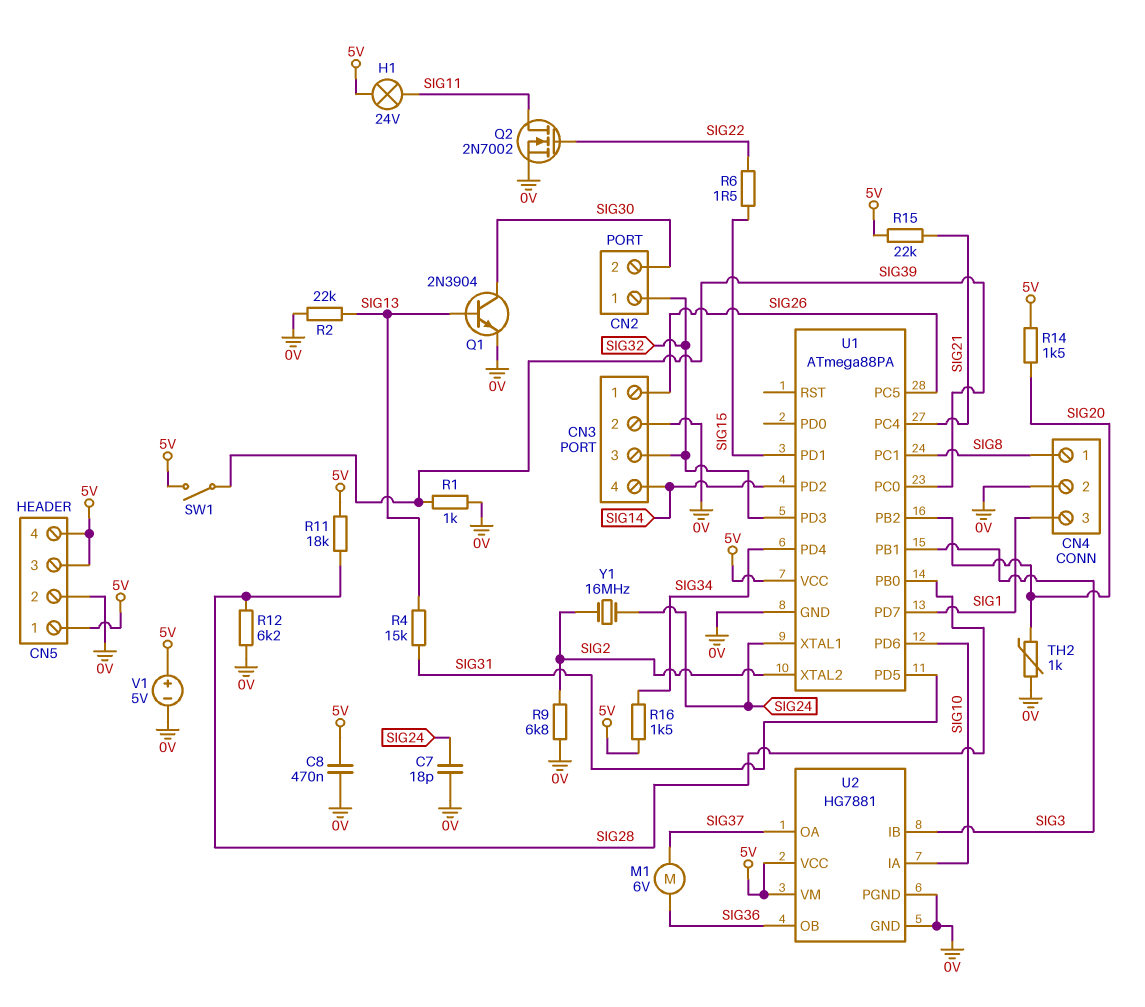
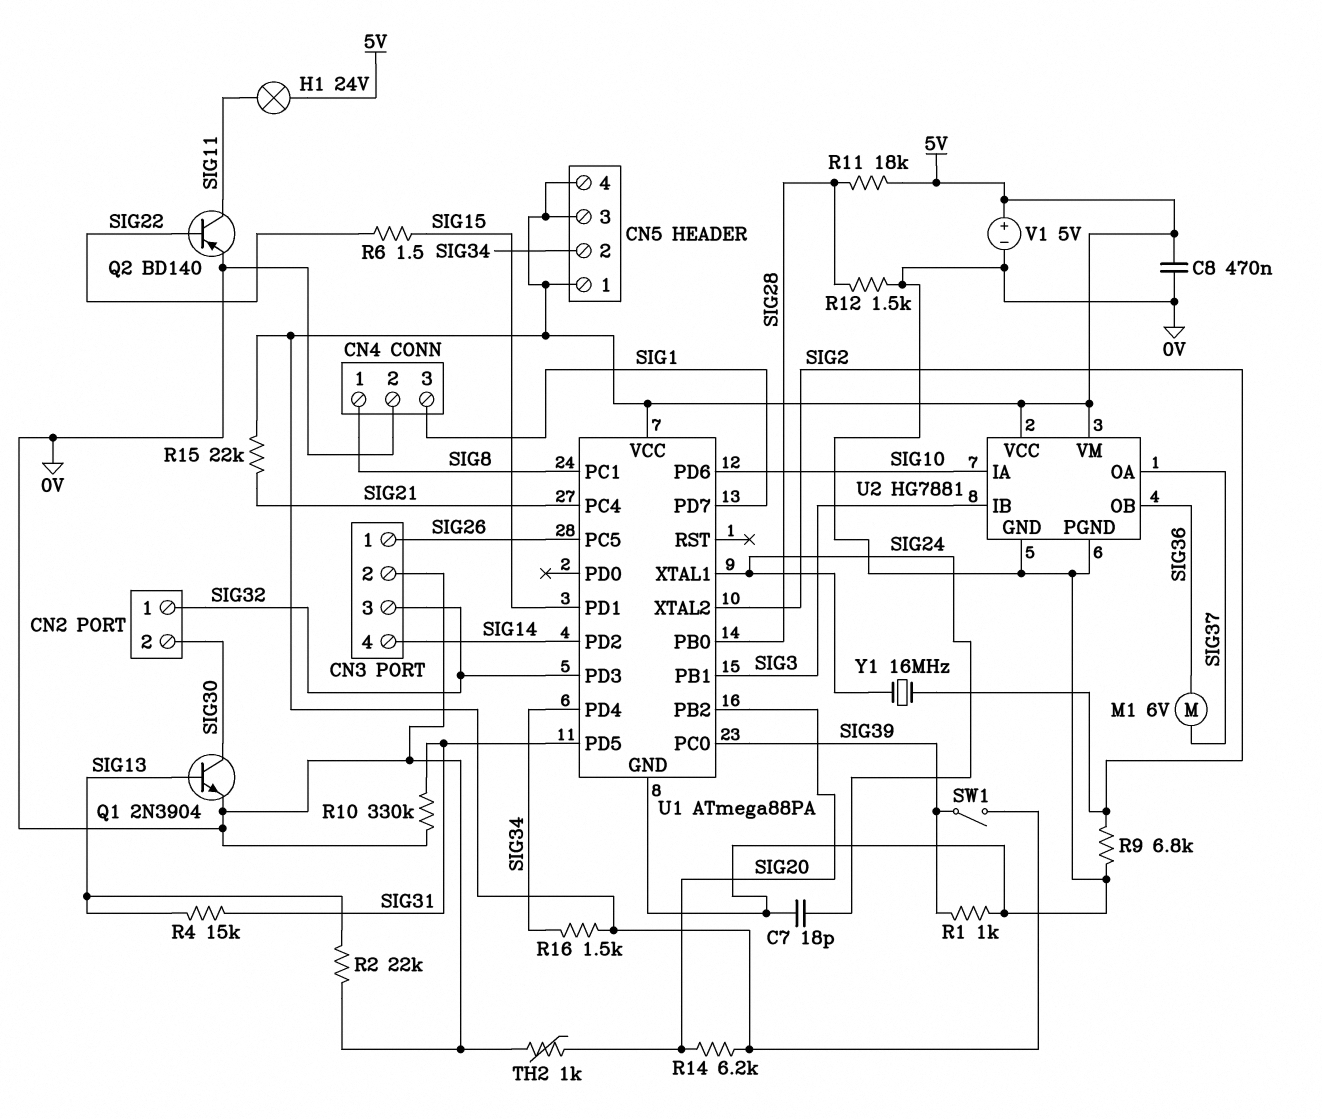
CN5 pin 2: 0V -> SIG34
Q2: NMOS 2N7002 (G SIG22, D SIG11, S 0V) -> PNP BD140 (B SIG22, C SIG11, E 0V)
R10: none -> 330k (0V, SIG31)
R12: 6.2k (0V, SIG28) -> 1.5k (0V, SIG28)
R14: 1.5k (5V, SIG20) -> 6.2k (5V, SIG20)

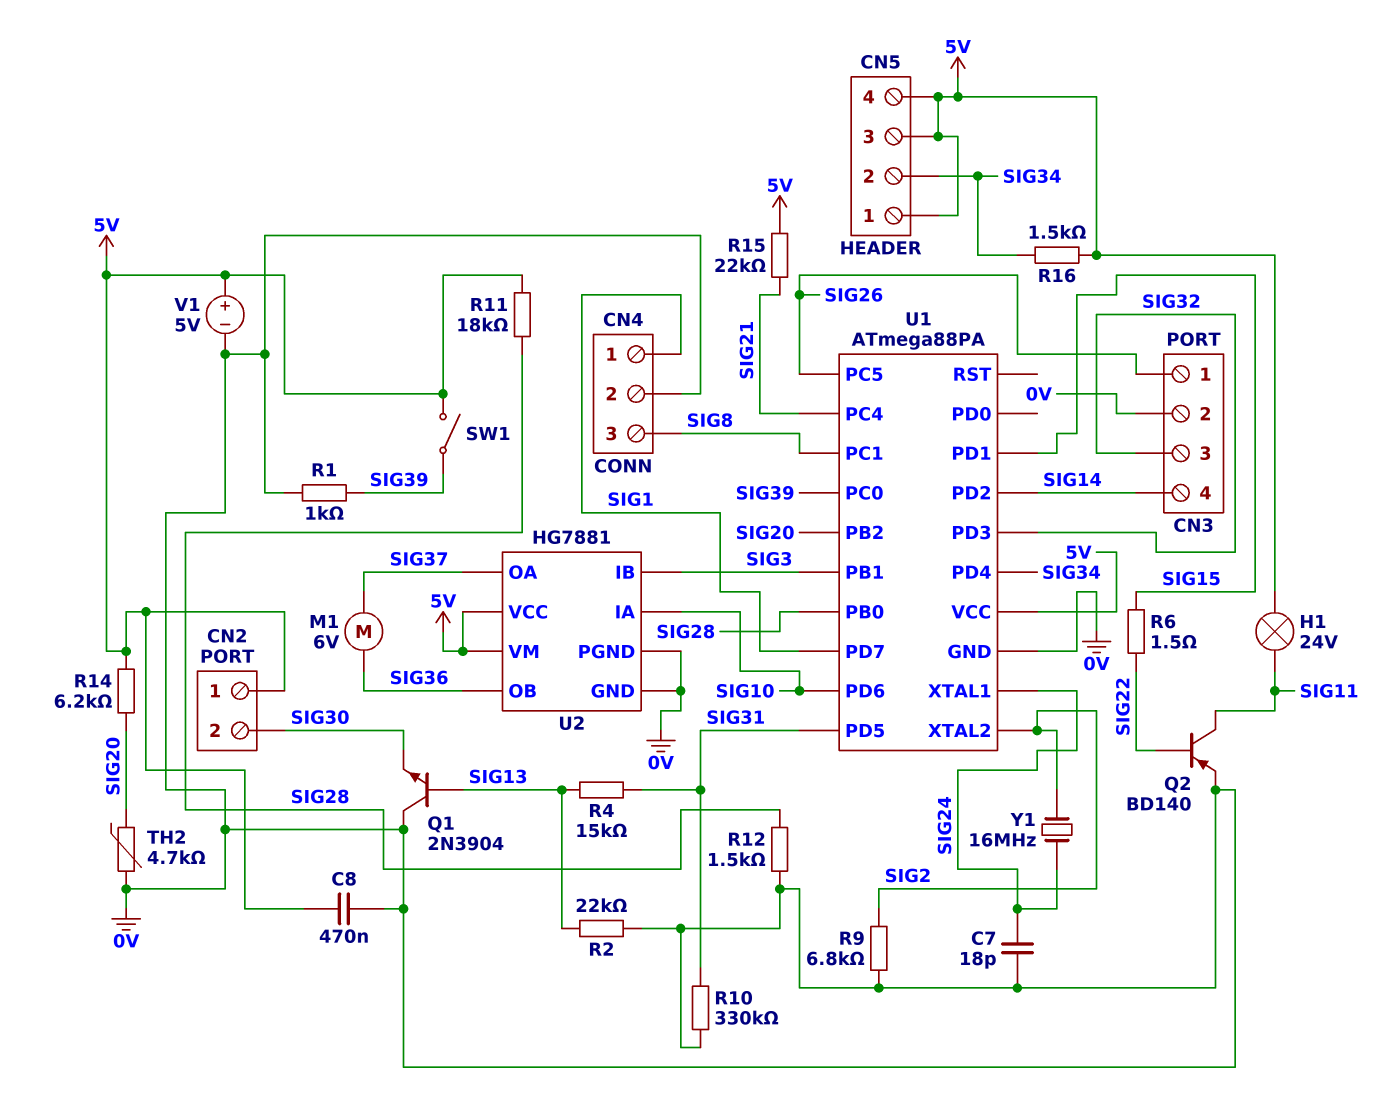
CN2 pin 1: SIG32 -> 5V
CN4 pin 1: SIG8 -> SIG1
CN4 pin 3: SIG1 -> SIG8
Q1: NPN 2N3904 (B SIG13, C SIG30, E 0V) -> NPN 2N3904 (B SIG13, C 0V, E SIG30)
TH2: 1k (0V, SIG20) -> 4.7k (0V, SIG20)

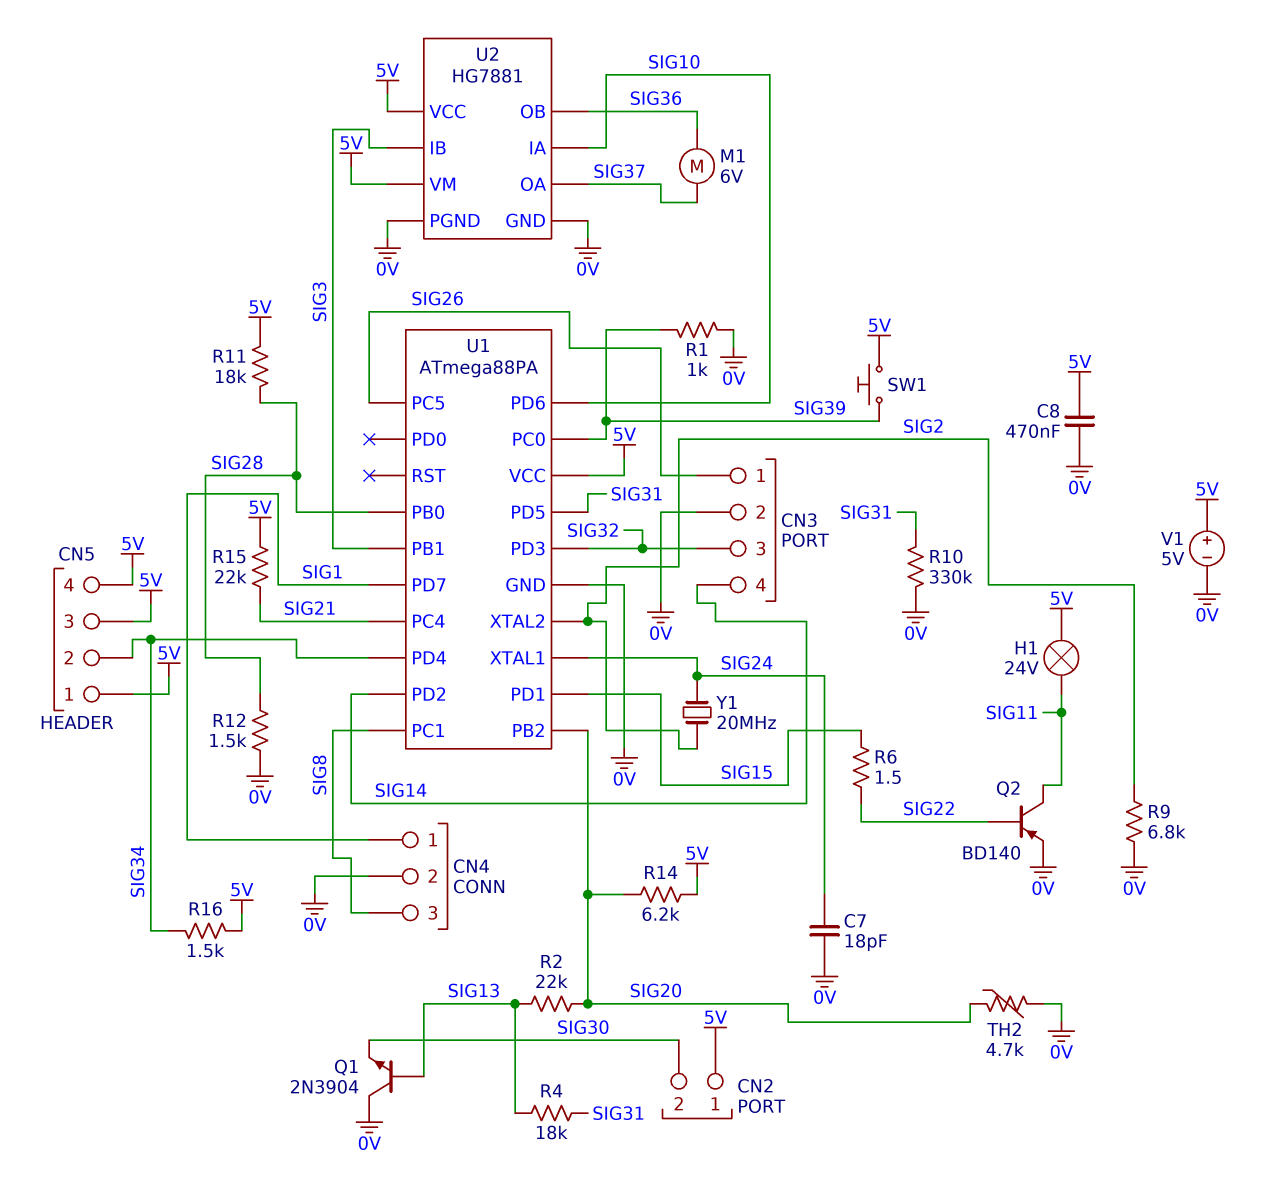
R2: 22k (0V, SIG13) -> 22k (SIG13, SIG20)
R4: 15k (SIG13, SIG31) -> 18k (SIG13, SIG31)
SW1: switch (5V, SIG39) -> button (5V, SIG39)
Y1: 16MHz (SIG2, SIG24) -> 20MHz (SIG2, SIG24)

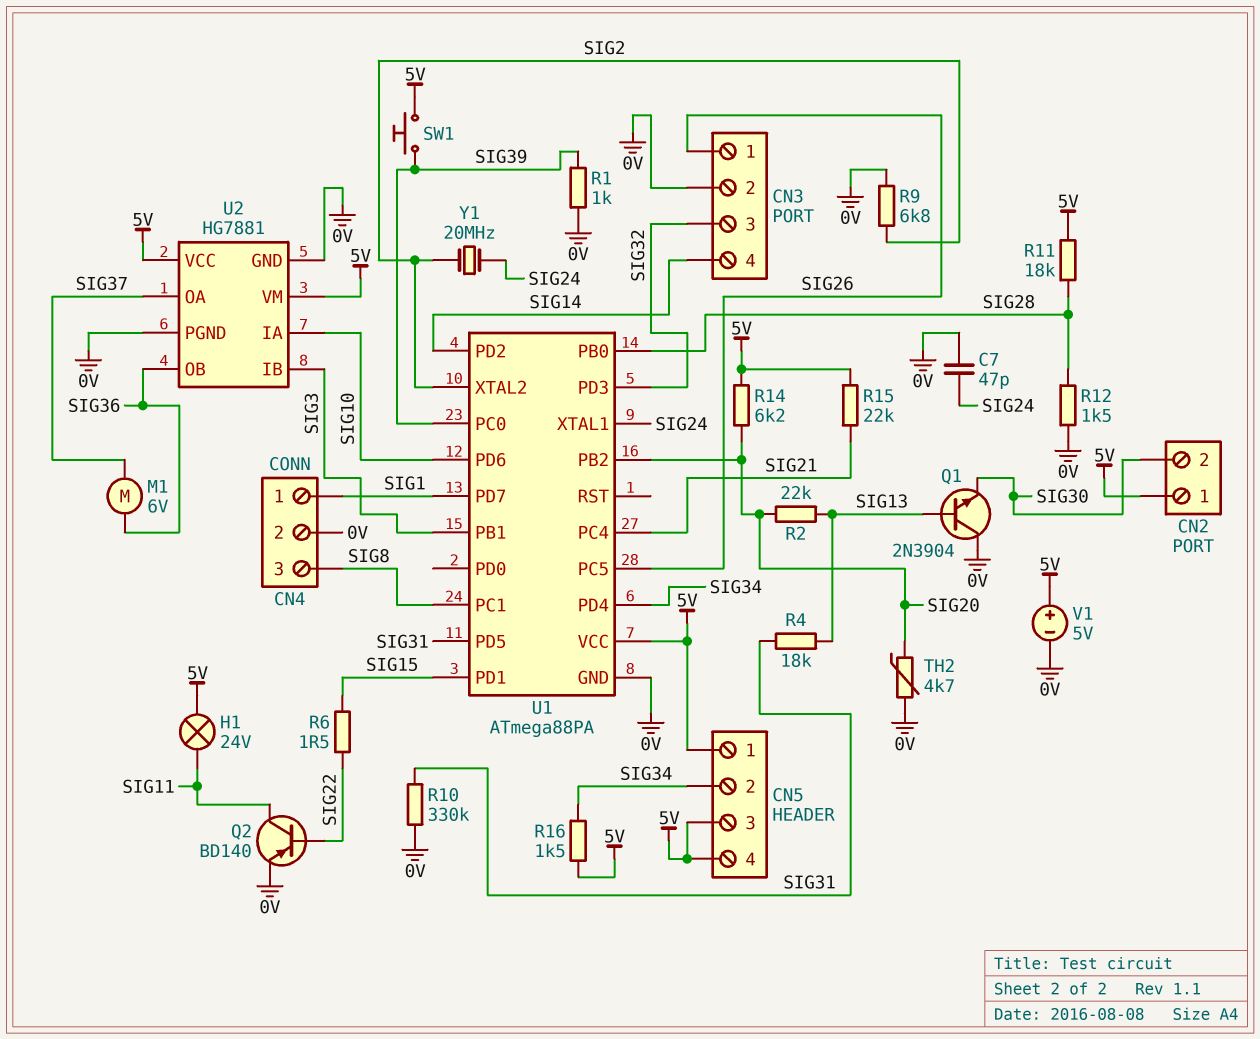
C7: 18pF (0V, SIG24) -> 47pF (0V, SIG24)
C8: 470nF (0V, 5V) -> none

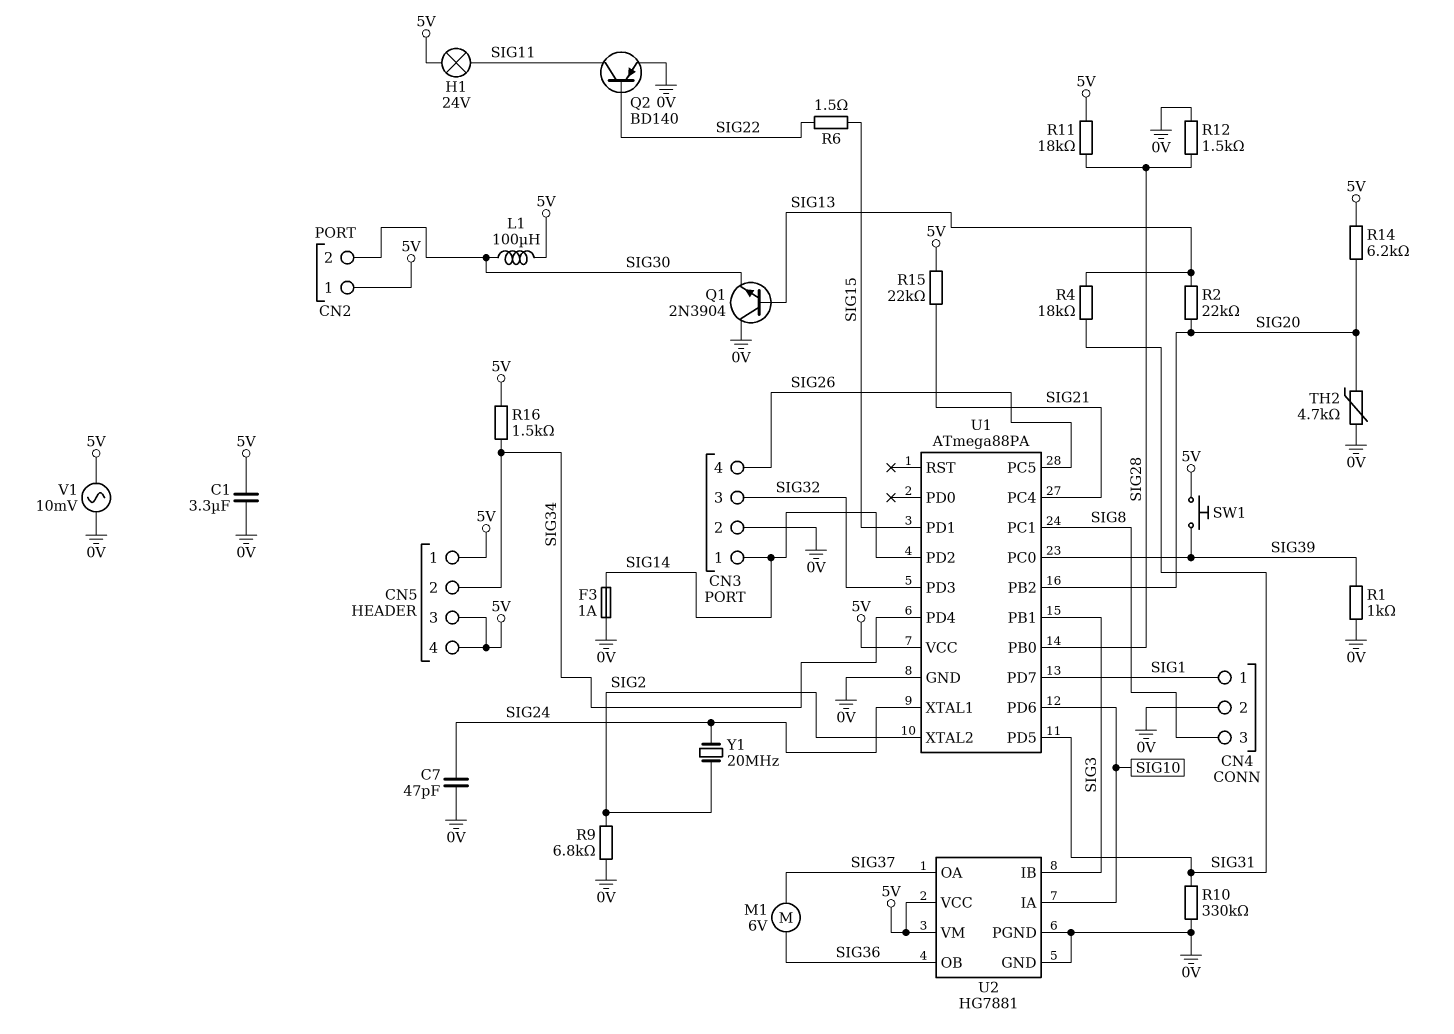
C1: none -> 3.3uF (0V, 5V)
CN3 pin 1: SIG26 -> SIG14
CN3 pin 4: SIG14 -> SIG26
F3: none -> 1A (0V, SIG14)
L1: none -> 100uH (5V, SIG30)
V1: 5V (plus 5V, minus 0V) -> AC 10mV (0V, 5V)

